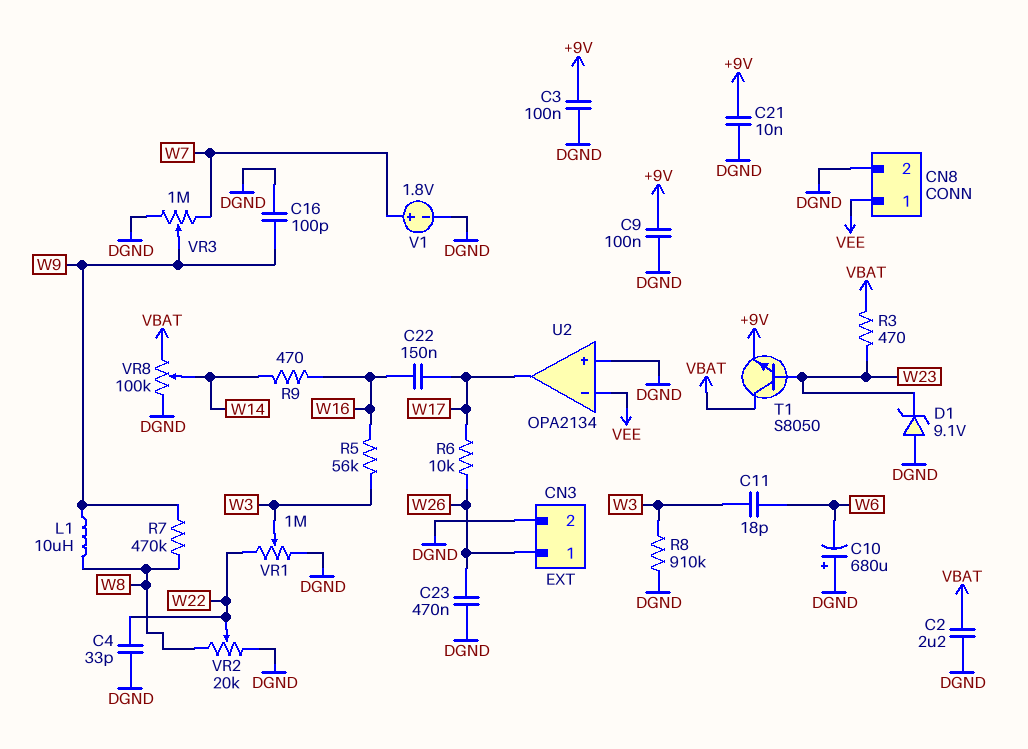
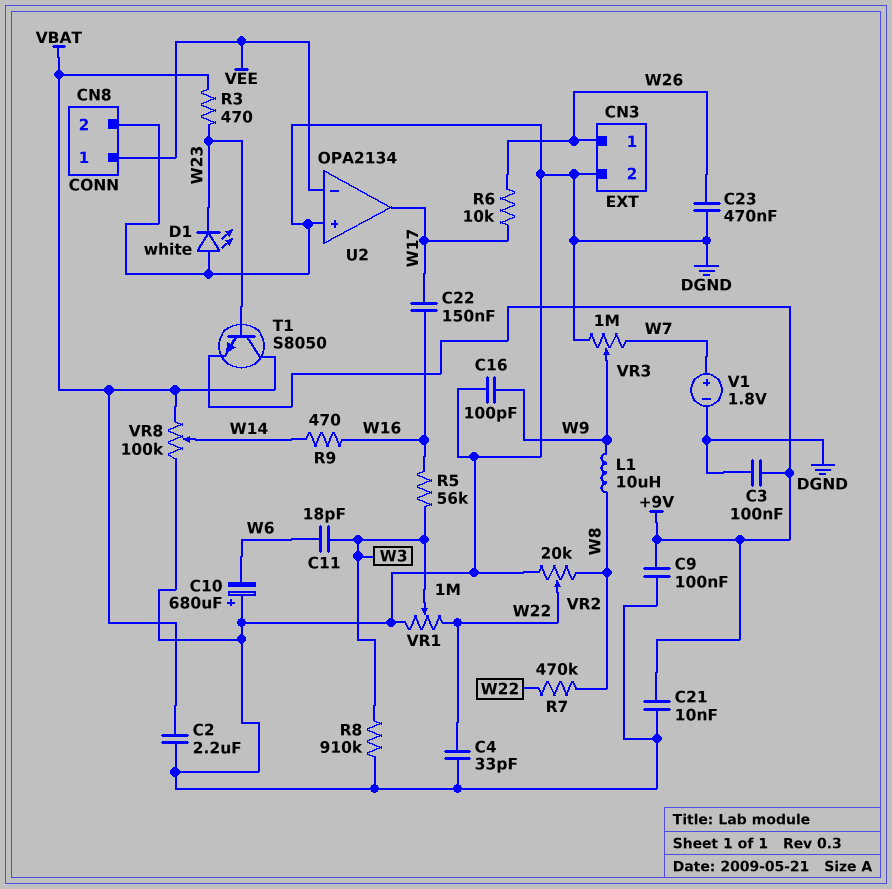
D1: zener 9.1V (A DGND, K W23) -> LED white (A DGND, K W23)
R7: 470k (W8, W9) -> 470k (W8, W22)

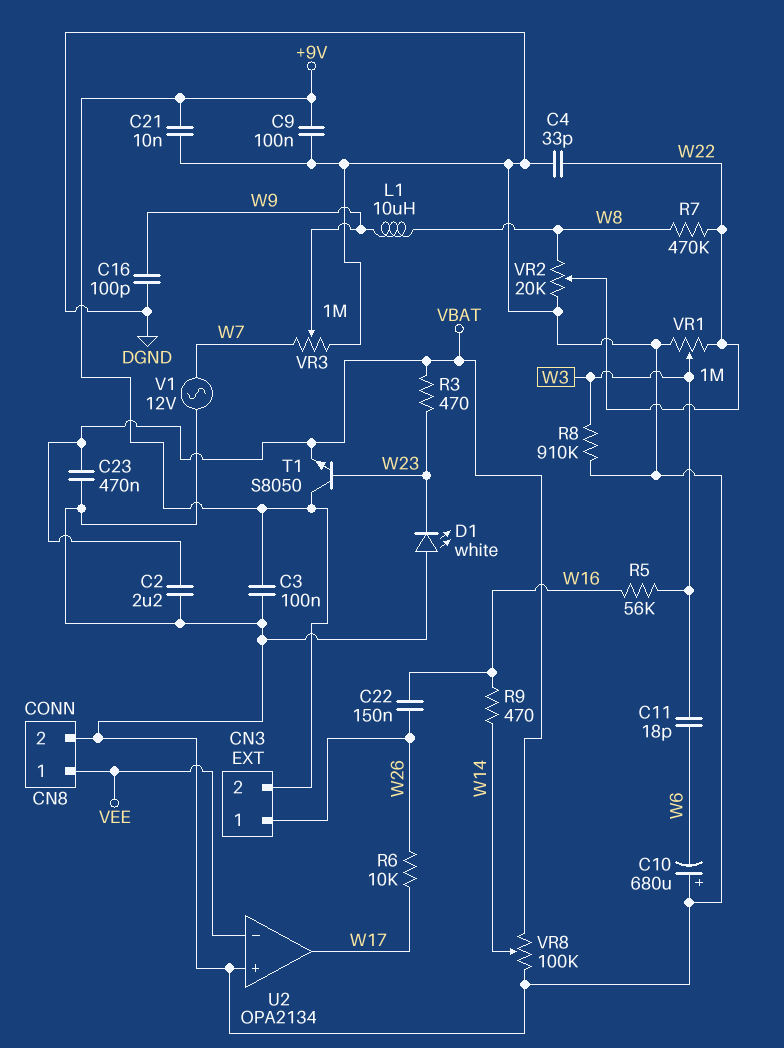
C22: 150nF (W16, W17) -> 150nF (W16, W26)
C23: 470nF (DGND, W26) -> 470nF (DGND, VBAT)
CN3 pin 2: DGND -> +9V
T1: NPN S8050 (B W23, C VBAT, E +9V) -> NPN S8050 (B W23, C +9V, E VBAT)
V1: 1.8V (plus W7, minus DGND) -> AC 12V (DGND, W7)

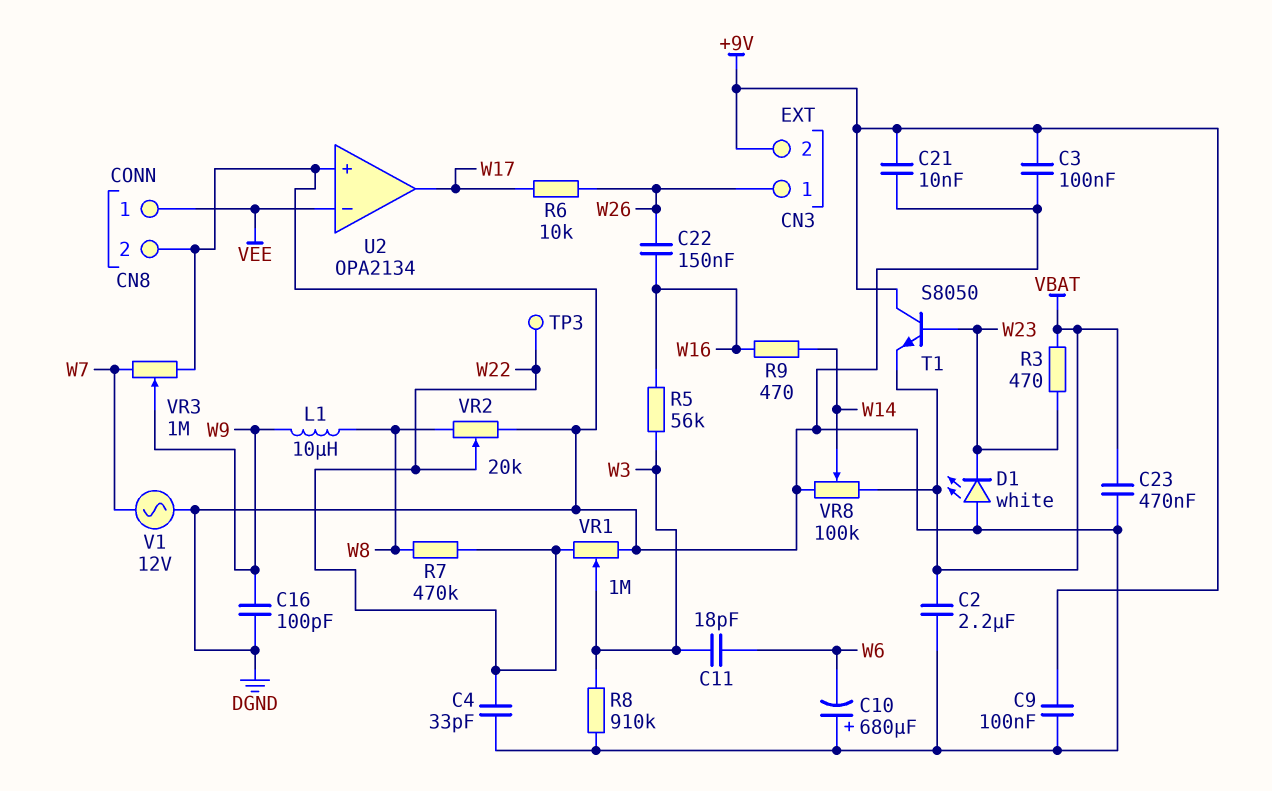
TP3: none -> test point (W22)

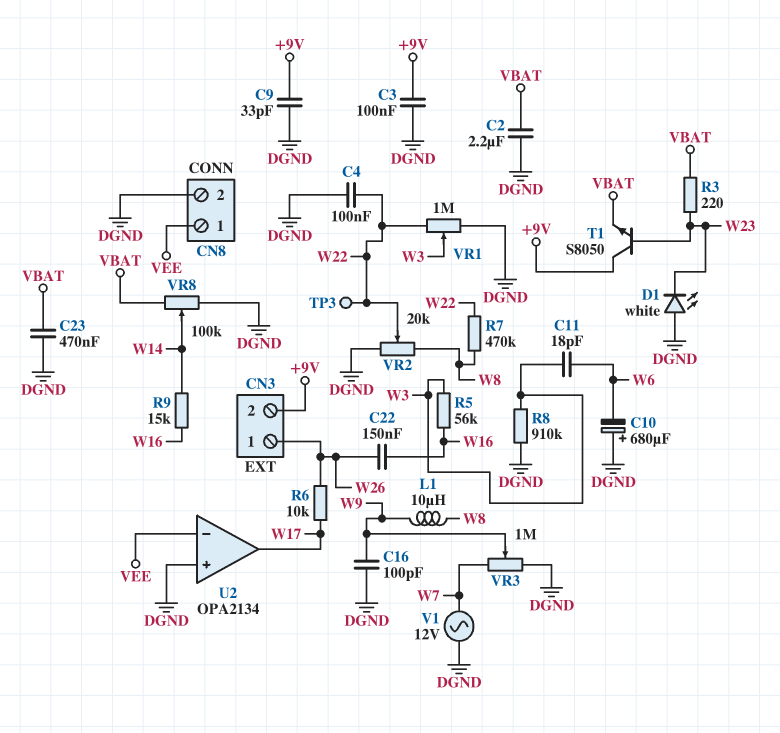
C4: 33pF (DGND, W22) -> 100nF (DGND, W22)
C9: 100nF (+9V, DGND) -> 33pF (+9V, DGND)
C21: 10nF (+9V, DGND) -> none
R3: 470 (VBAT, W23) -> 220 (VBAT, W23)
R9: 470 (W14, W16) -> 15k (W14, W16)

